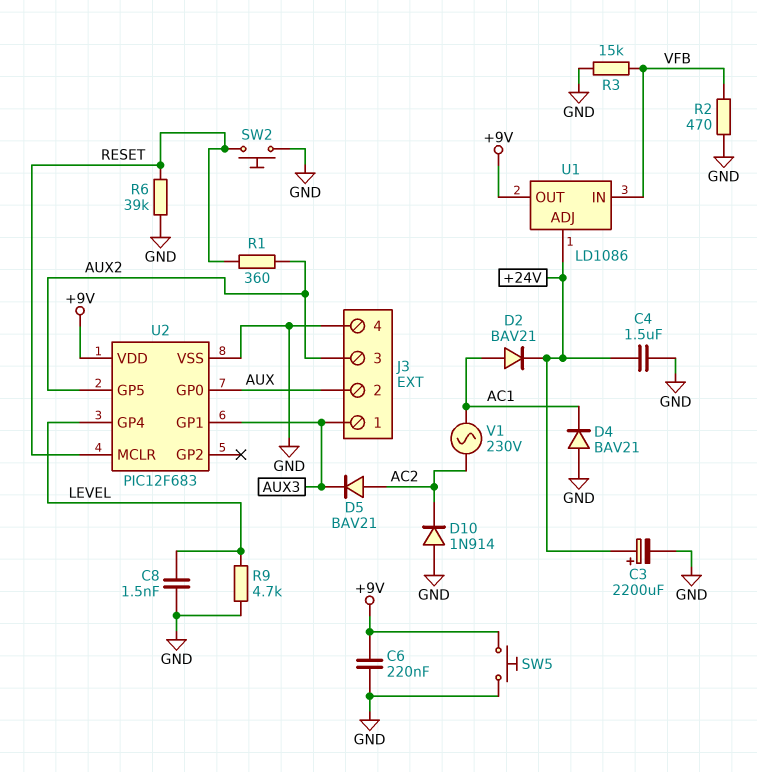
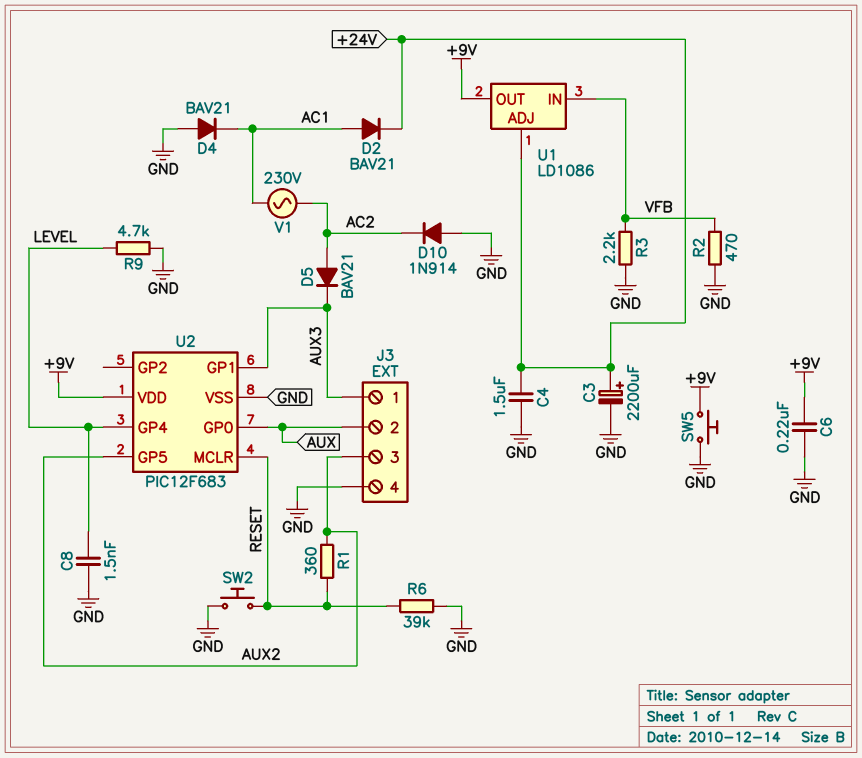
R3: 15k (GND, VFB) -> 2.2k (GND, VFB)

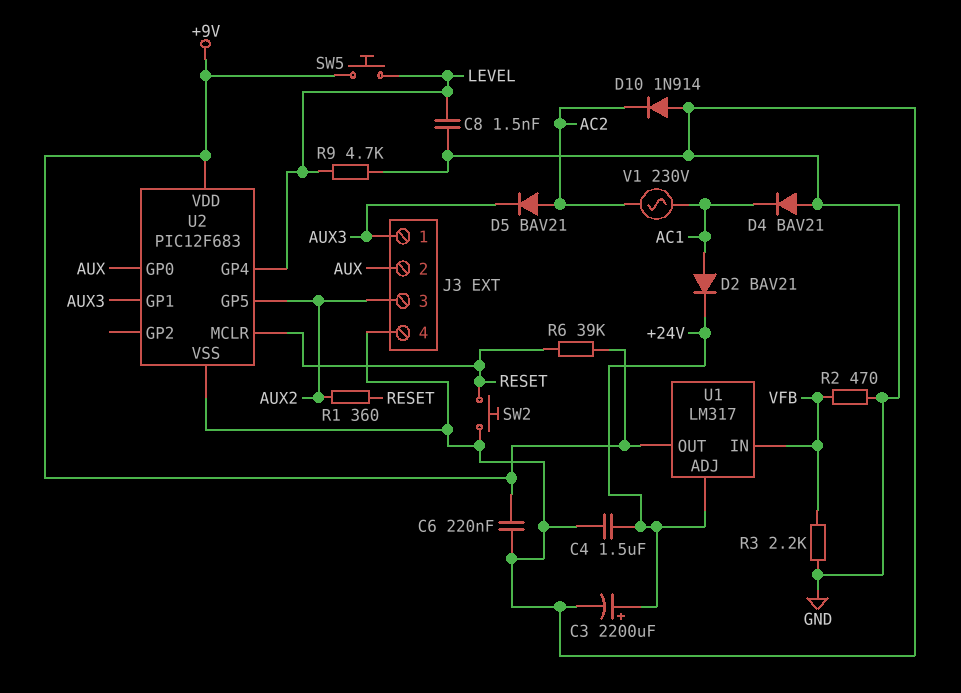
R6: 39k (GND, RESET) -> 39k (+9V, RESET)
SW5: button (+9V, GND) -> button (+9V, LEVEL)
U1: LD1086 -> LM317

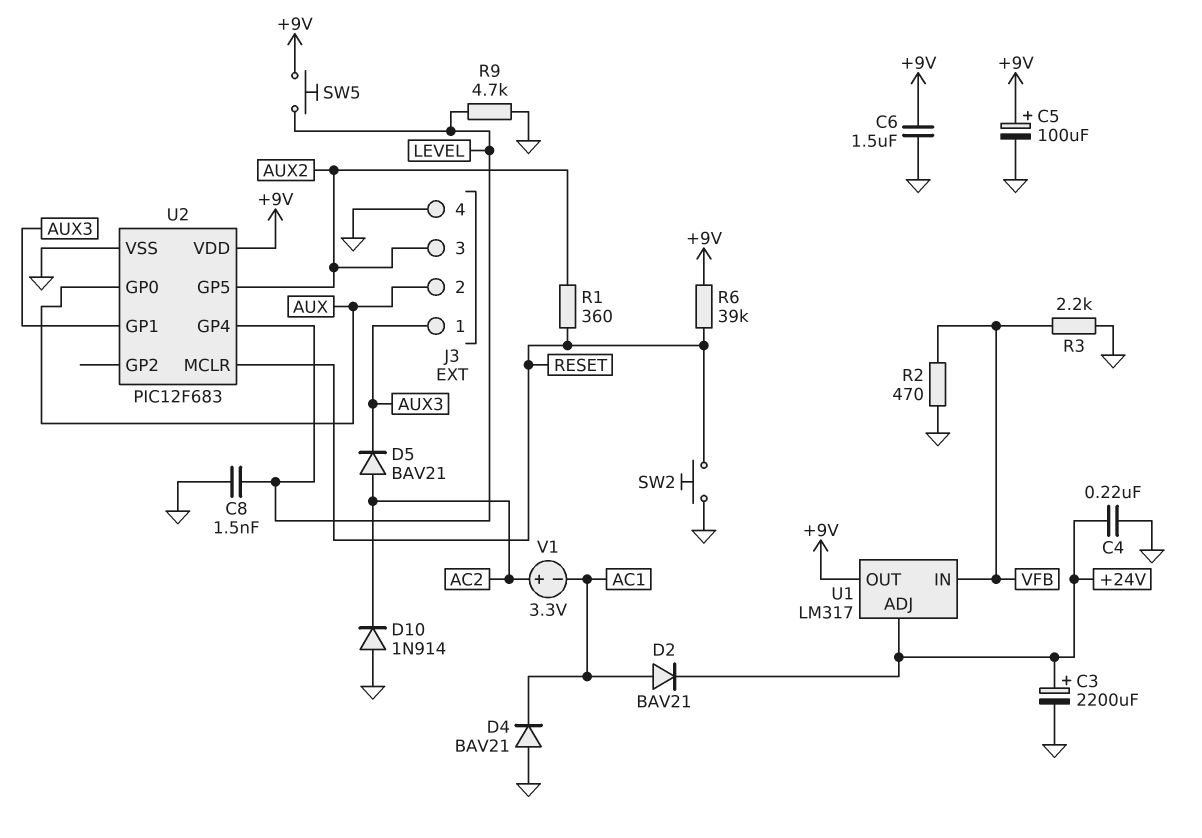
C4: 1.5uF (+24V, GND) -> 220nF (+24V, GND)
C5: none -> 100uF (plus +9V, minus GND)
C6: 220nF (+9V, GND) -> 1.5uF (+9V, GND)
V1: AC 230V (AC1, AC2) -> 3.3V (plus AC2, minus AC1)

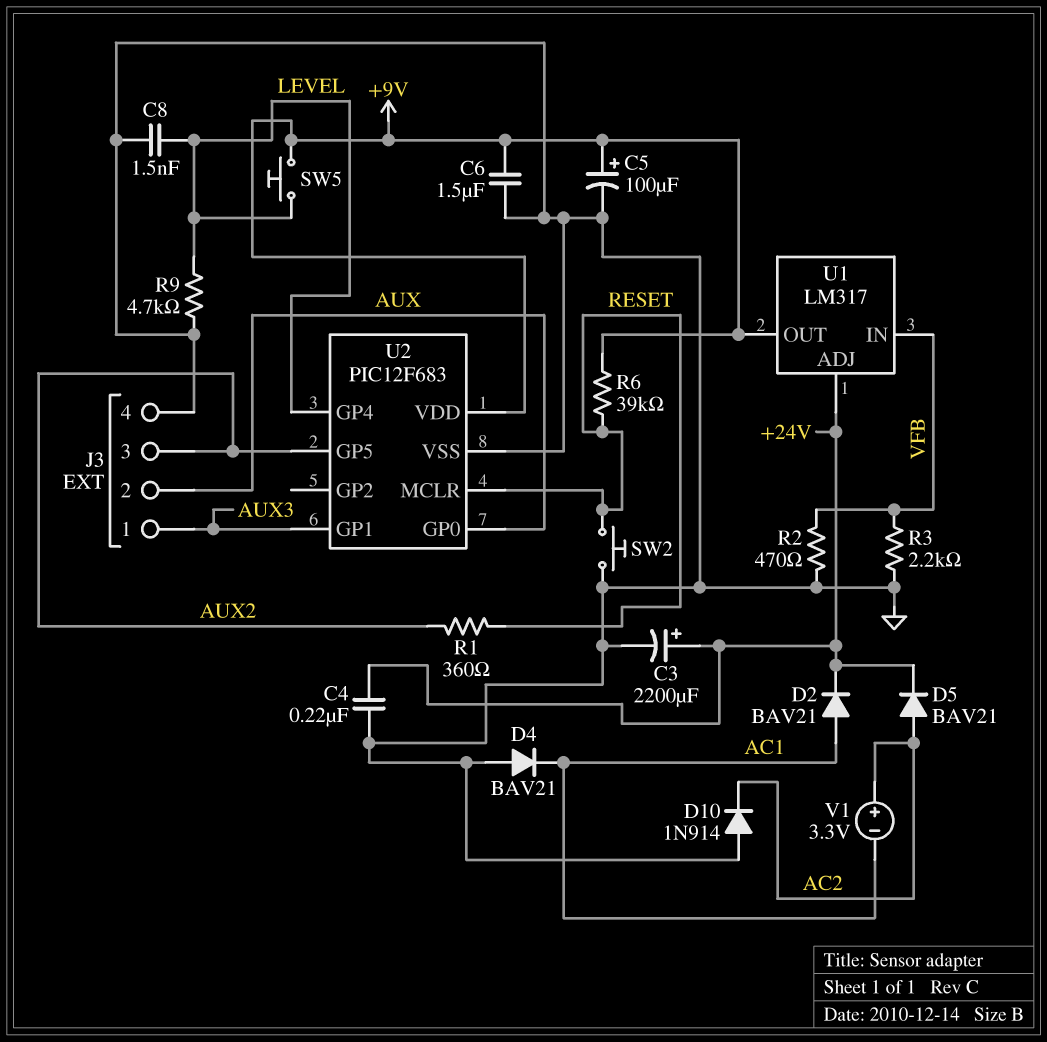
D5: diode BAV21 (A AC2, K AUX3) -> diode BAV21 (A AC2, K +24V)

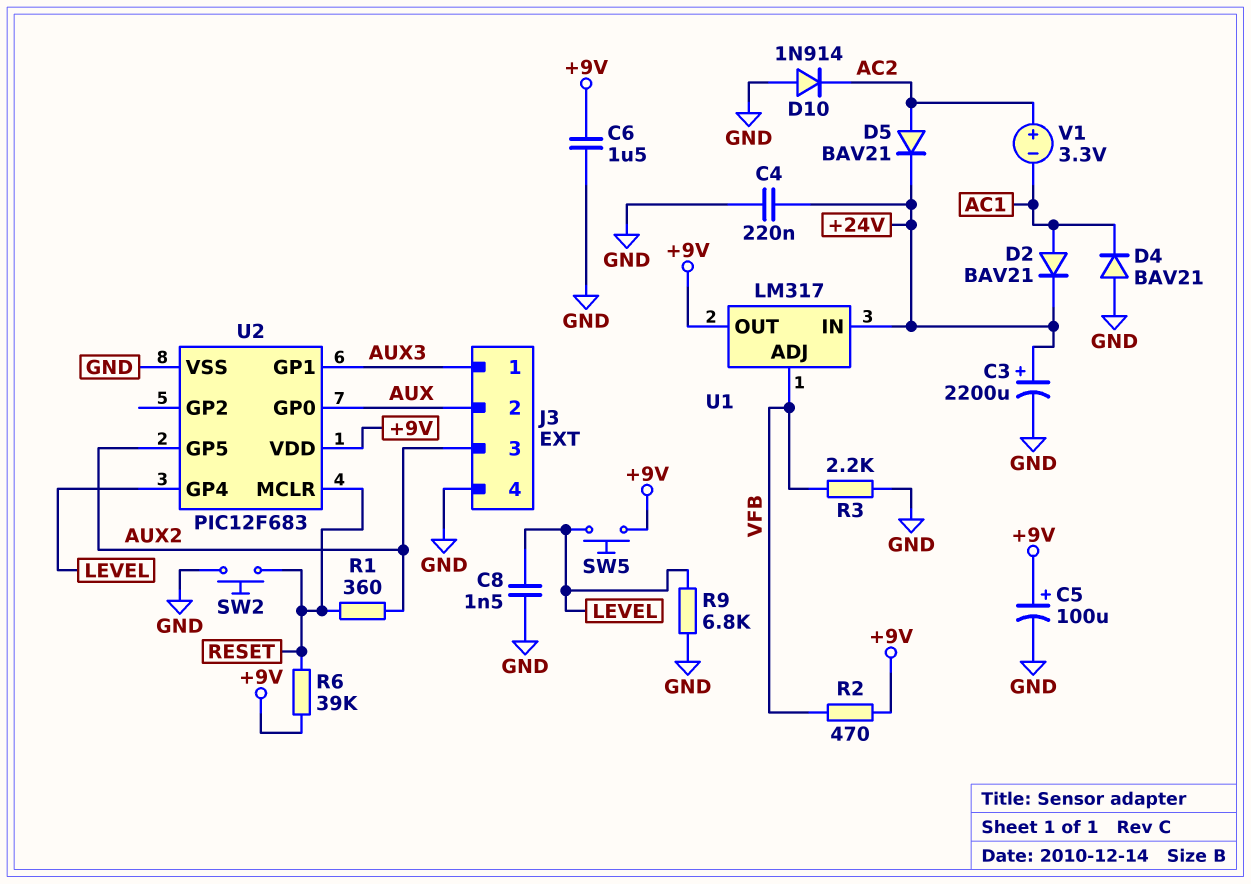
R2: 470 (GND, VFB) -> 470 (+9V, VFB)
R9: 4.7k (GND, LEVEL) -> 6.8k (GND, LEVEL)
U1 pin ADJ: +24V -> VFB
U1 pin IN: VFB -> +24V

